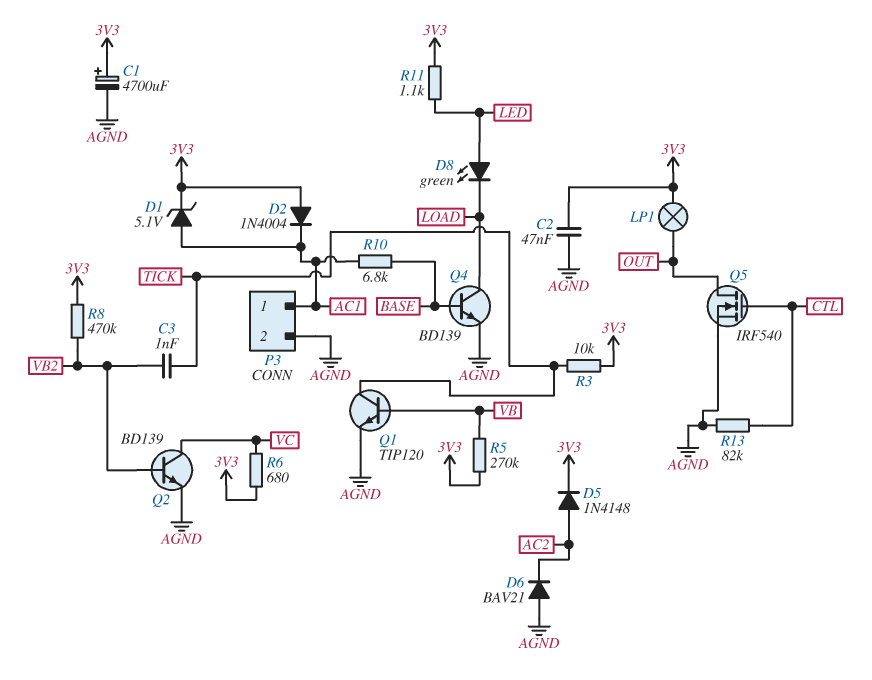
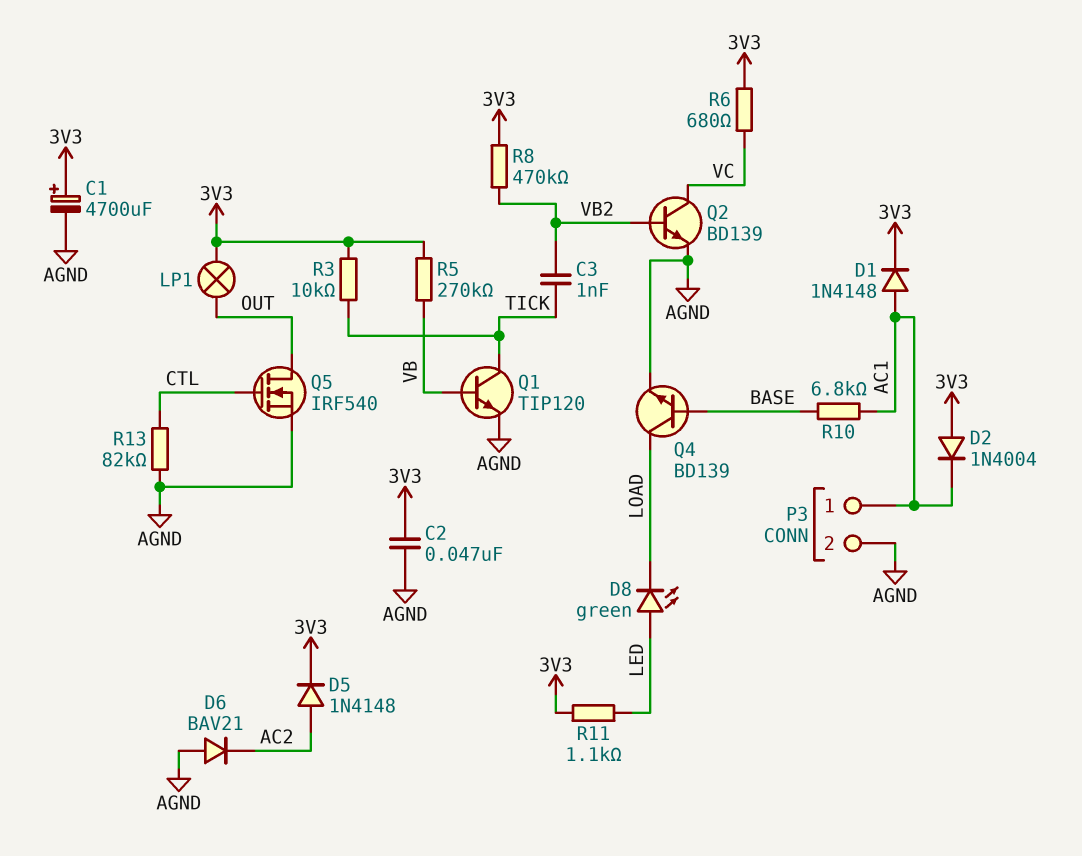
D1: zener 5.1V (A AC1, K 3V3) -> diode 1N4148 (A AC1, K 3V3)

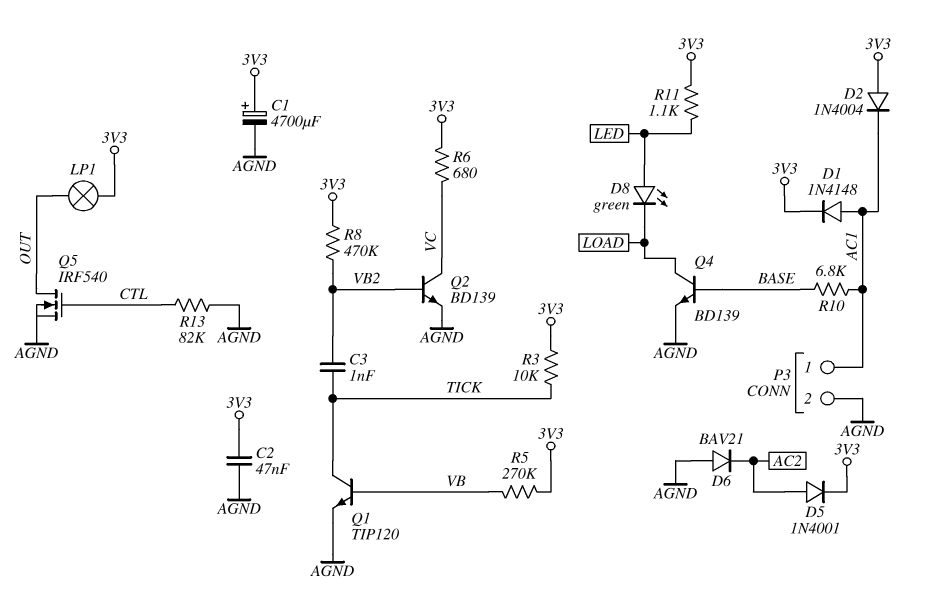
D5: diode 1N4148 (A AC2, K 3V3) -> diode 1N4001 (A AC2, K 3V3)

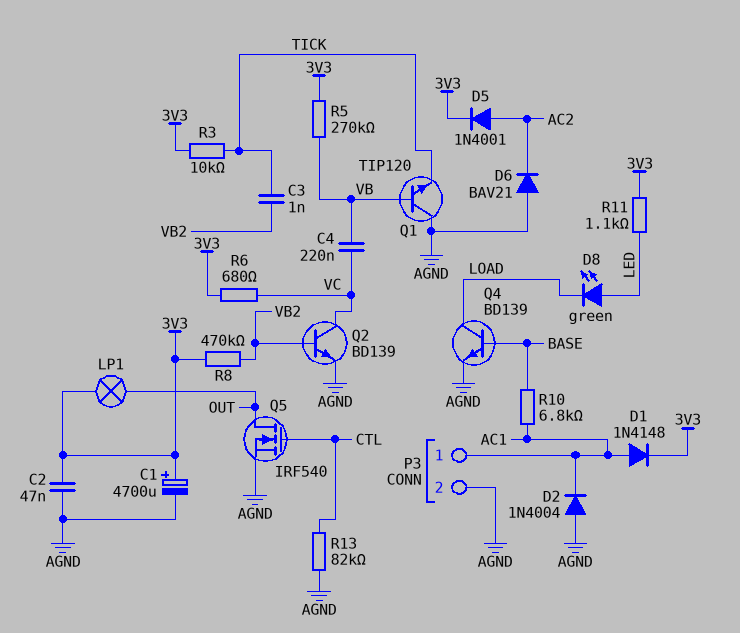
C4: none -> 220nF (VB, VC)
D2: diode 1N4004 (A 3V3, K AC1) -> diode 1N4004 (A AGND, K AC1)
Q1: NPN TIP120 (B VB, C TICK, E AGND) -> NPN TIP120 (B VB, C AGND, E TICK)

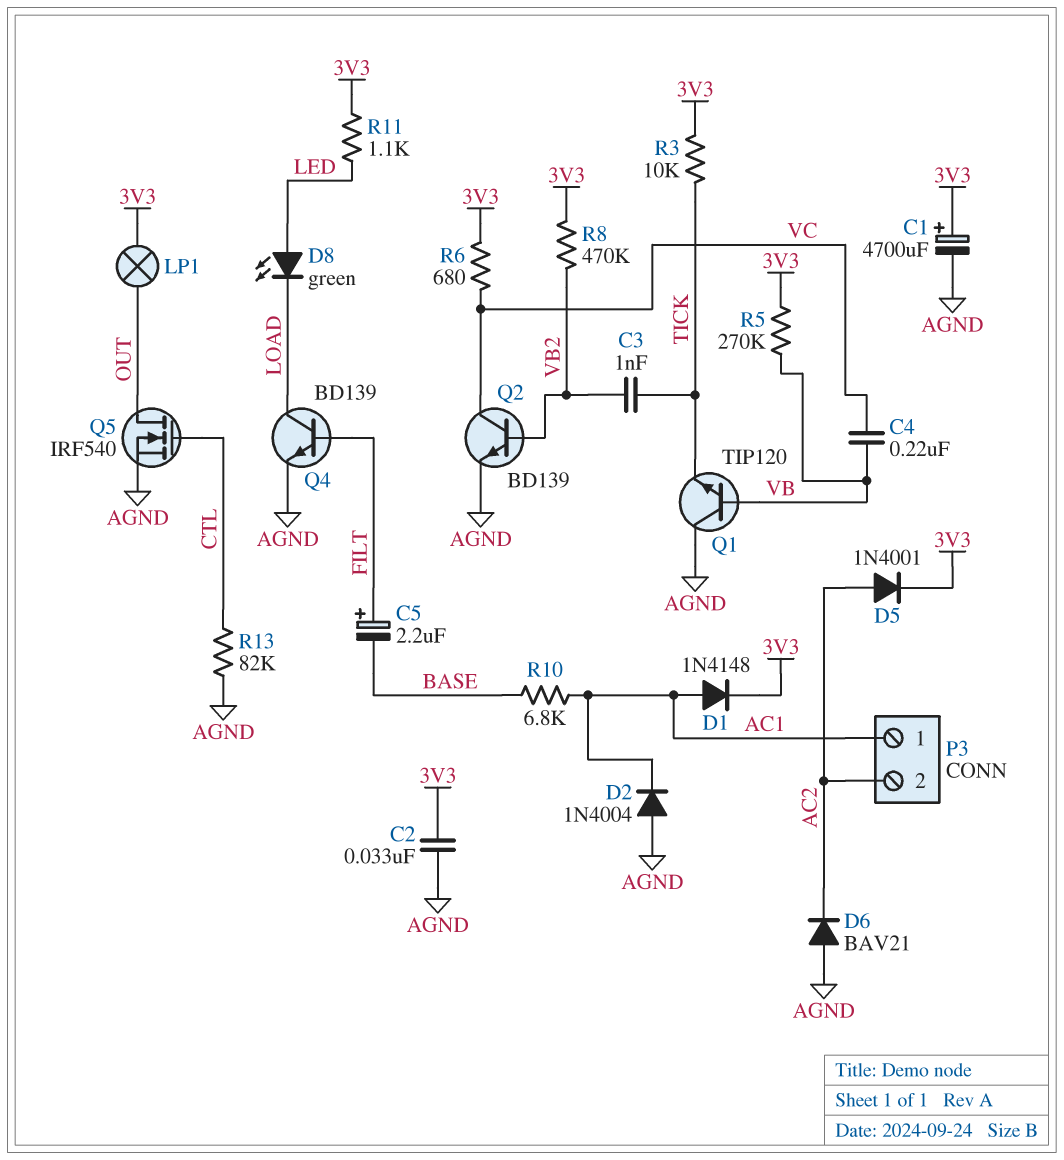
C2: 47nF (3V3, AGND) -> 33nF (3V3, AGND)
C5: none -> 2.2uF (plus FILT, minus BASE)
P3 pin 2: AGND -> AC2
Q4: NPN BD139 (B BASE, C LOAD, E AGND) -> NPN BD139 (B FILT, C LOAD, E AGND)

